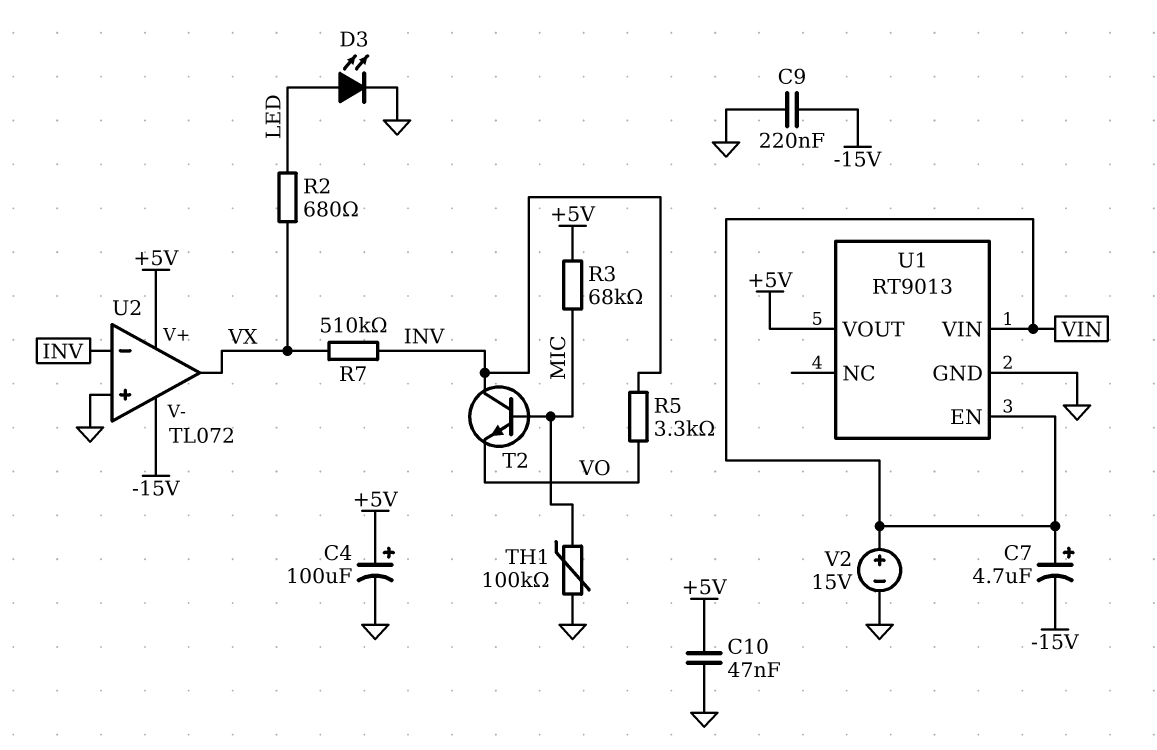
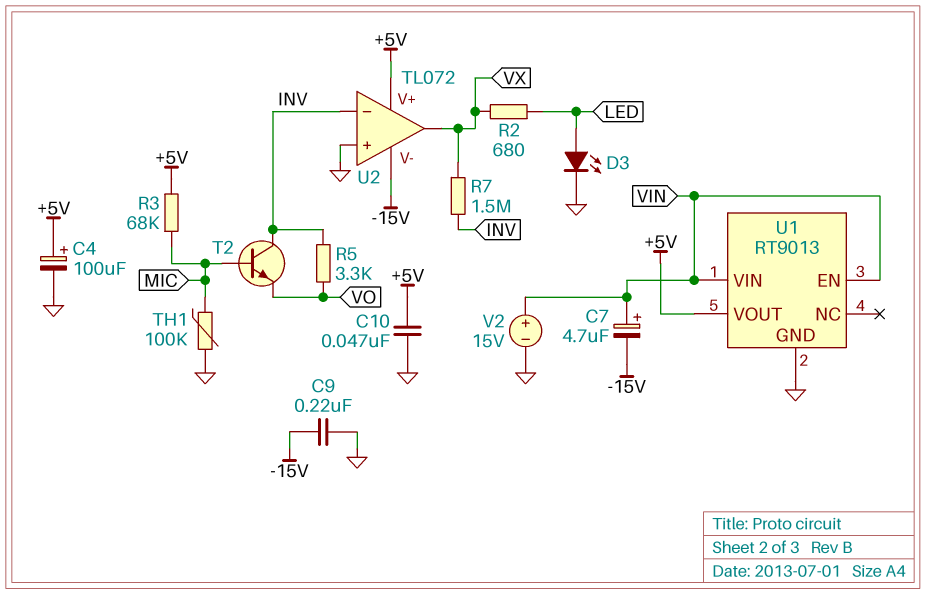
R7: 510k (INV, VX) -> 1.5M (INV, VX)

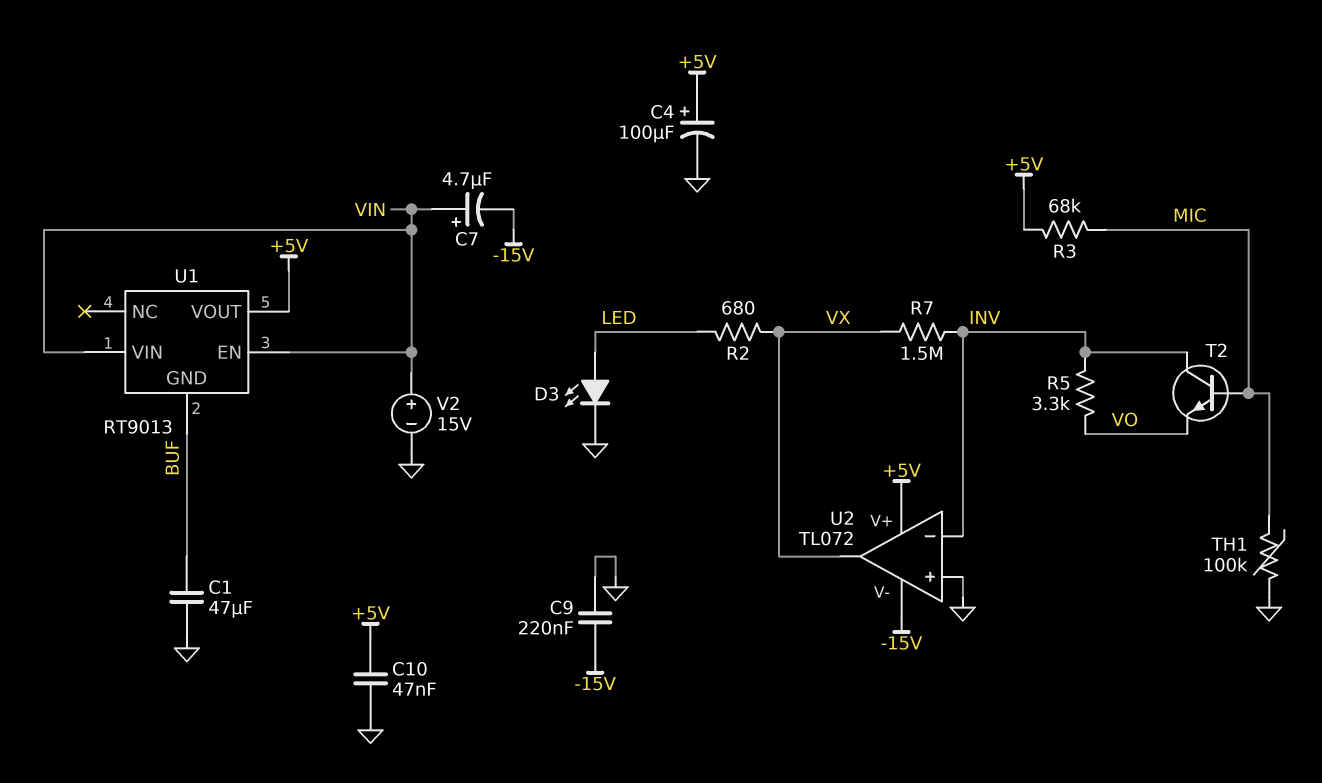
C1: none -> 47uF (BUF, GND)
U1 pin GND: GND -> BUF

